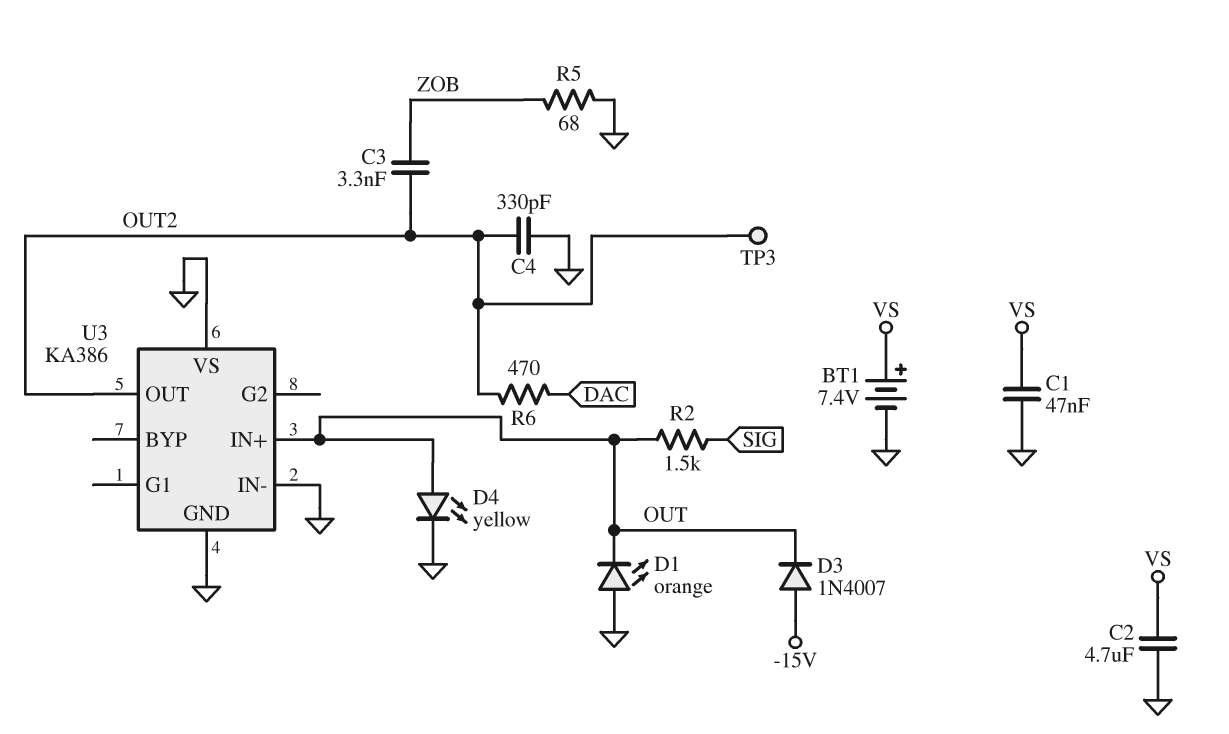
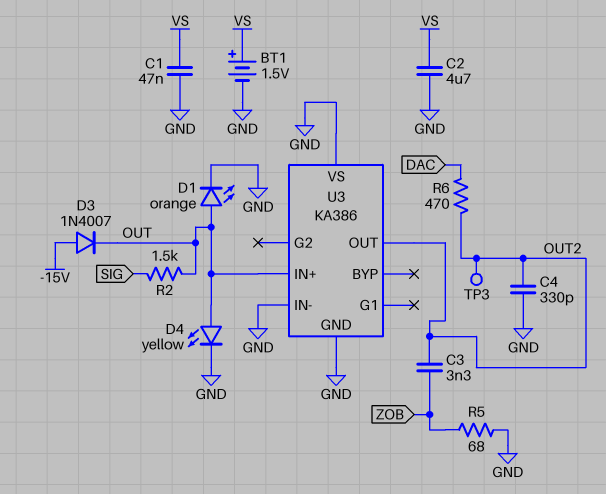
BT1: 7.4V (plus VS, minus GND) -> 1.5V (plus VS, minus GND)
D1: LED orange (A GND, K OUT) -> LED orange (A OUT, K GND)

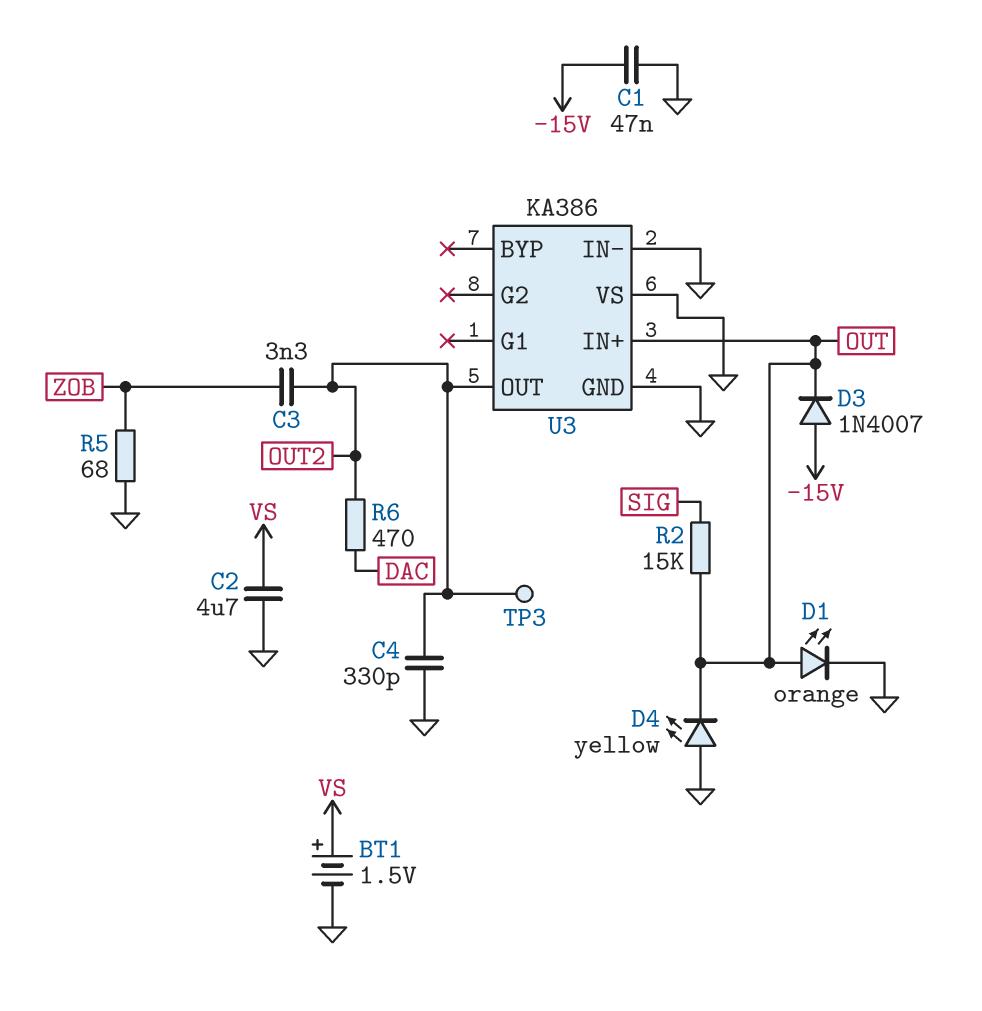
C1: 47nF (GND, VS) -> 47nF (-15V, GND)
D4: LED yellow (A OUT, K GND) -> LED yellow (A GND, K OUT)
R2: 1.5k (OUT, SIG) -> 15k (OUT, SIG)

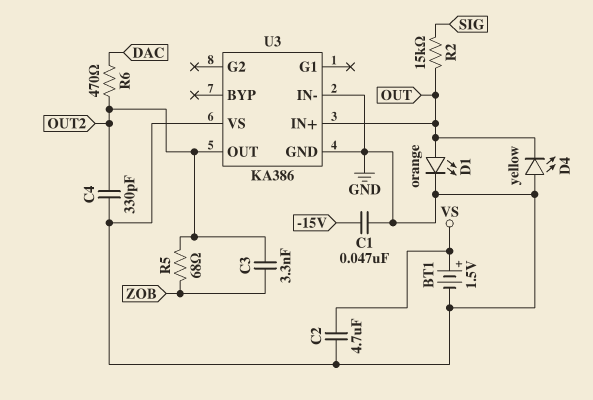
D3: diode 1N4007 (A -15V, K OUT) -> none
R5: 68 (GND, ZOB) -> 68 (OUT2, ZOB)
TP3: test point (OUT2) -> none

